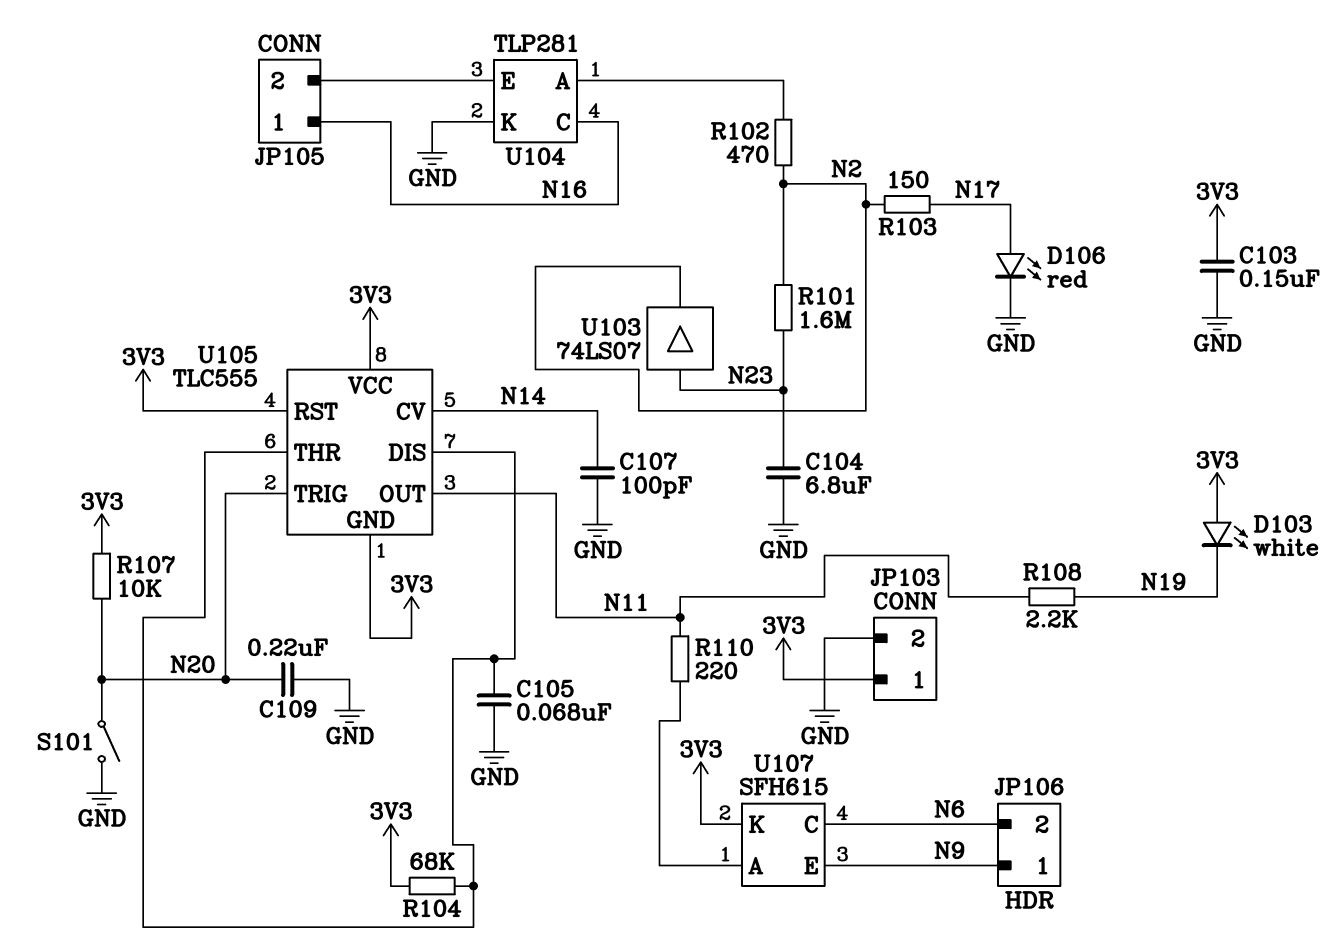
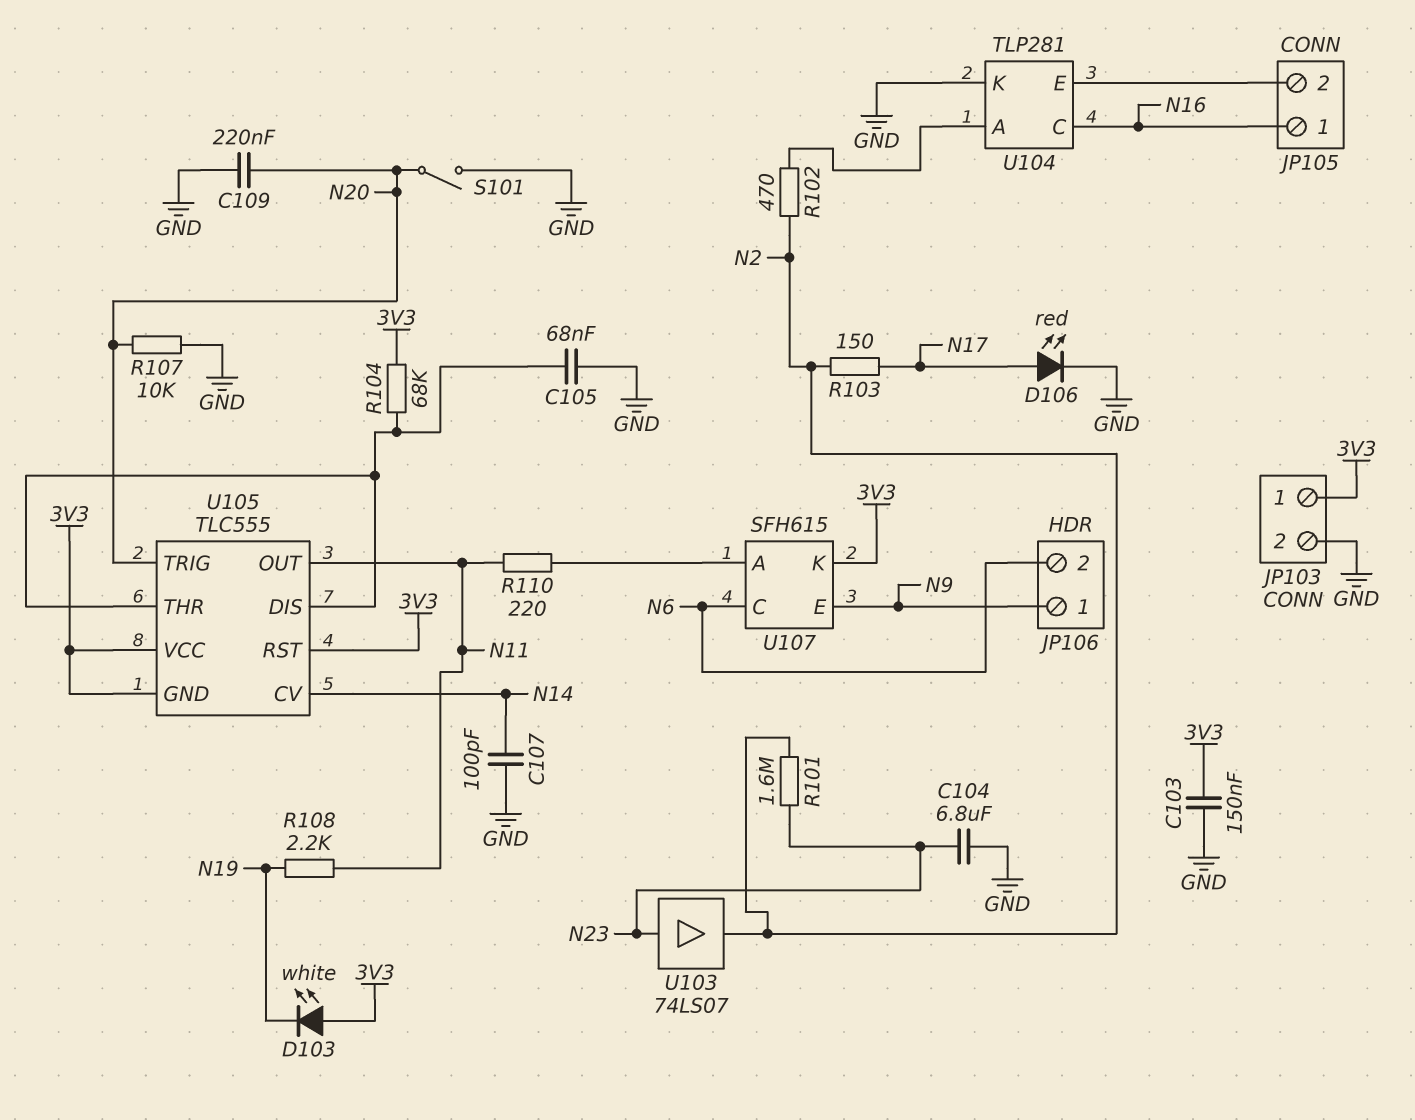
R107: 10k (3V3, N20) -> 10k (GND, N20)

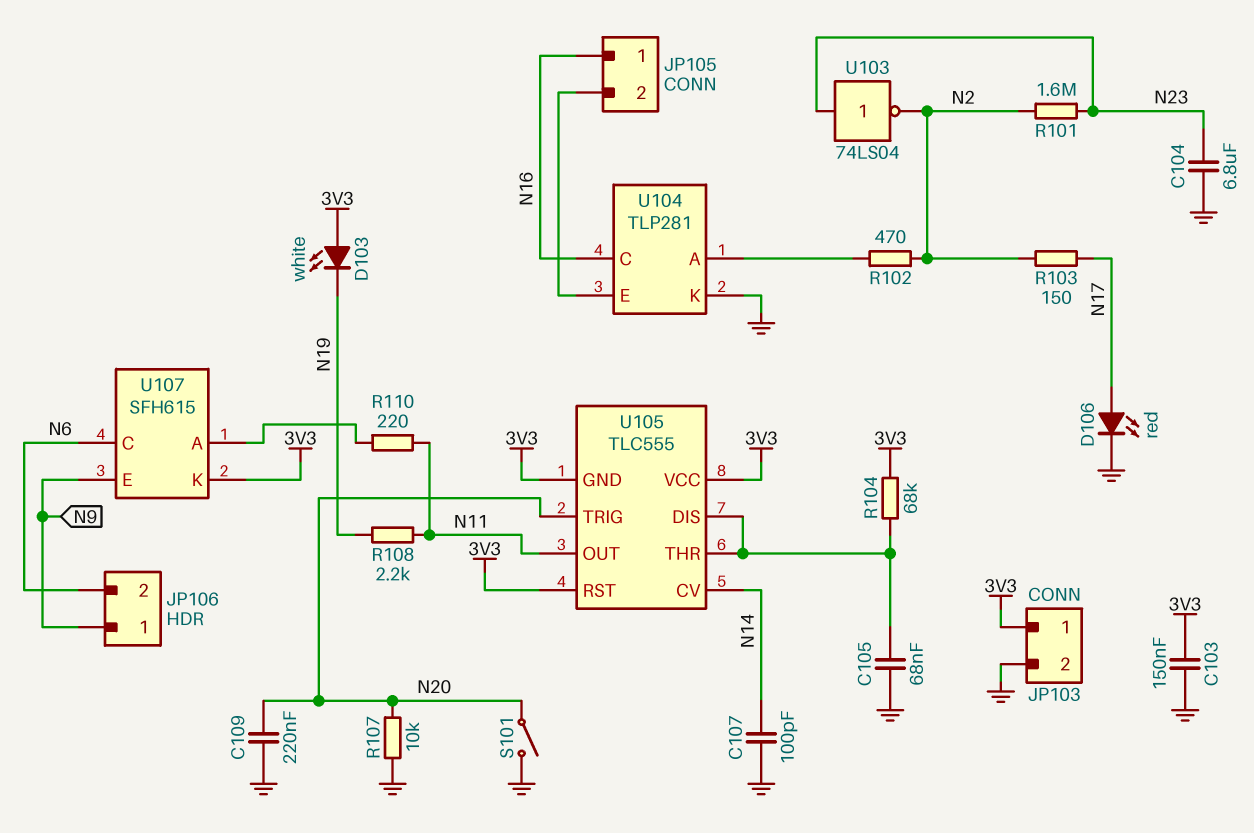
U103: buffer 74LS07 (in N23, out N2) -> NOT 74LS04 (in N23, out N2)

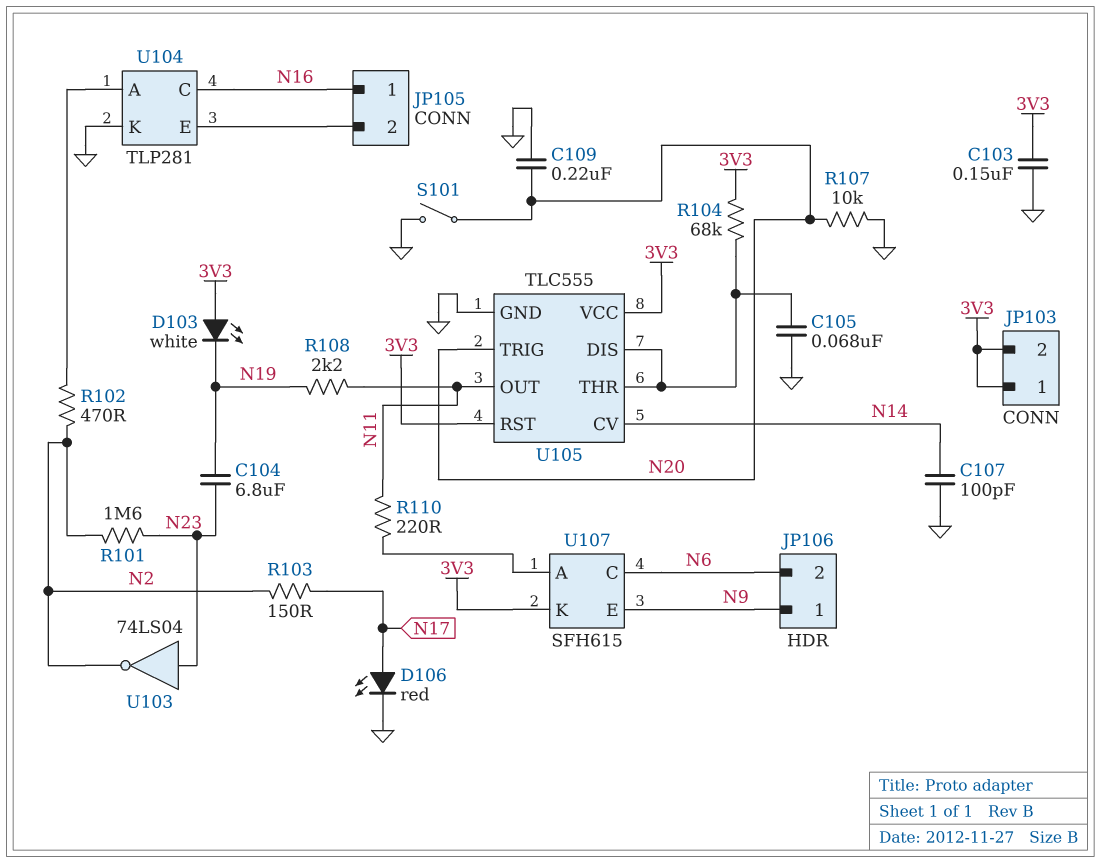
C104: 6.8uF (GND, N23) -> 6.8uF (N19, N23)
JP103 pin 2: GND -> 3V3
U105 pin GND: 3V3 -> GND

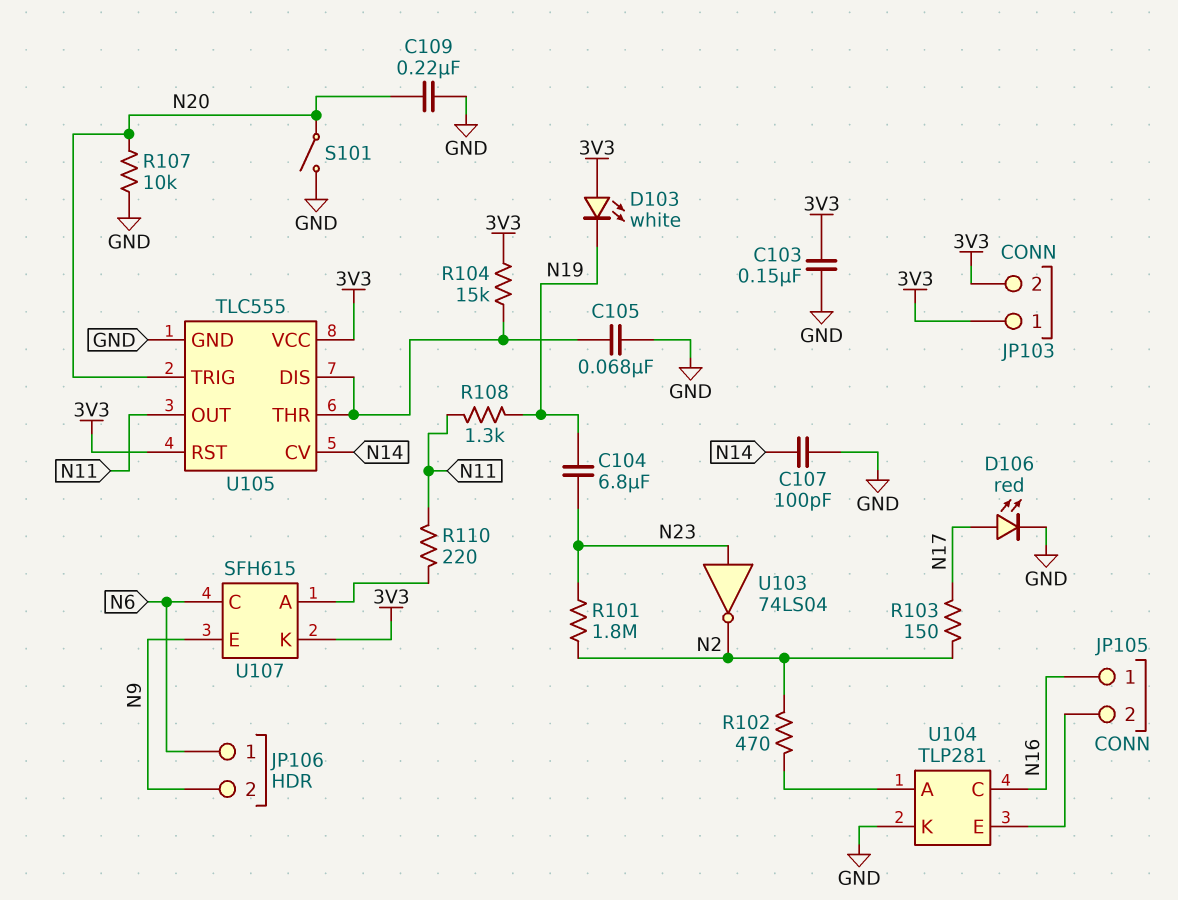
JP106 pin 1: N9 -> N6
JP106 pin 2: N6 -> N9
R101: 1.6M (N2, N23) -> 1.8M (N2, N23)
R104: 68k (3V3, U105/DIS) -> 15k (3V3, U105/DIS)
R108: 2.2k (N11, N19) -> 1.3k (N11, N19)

